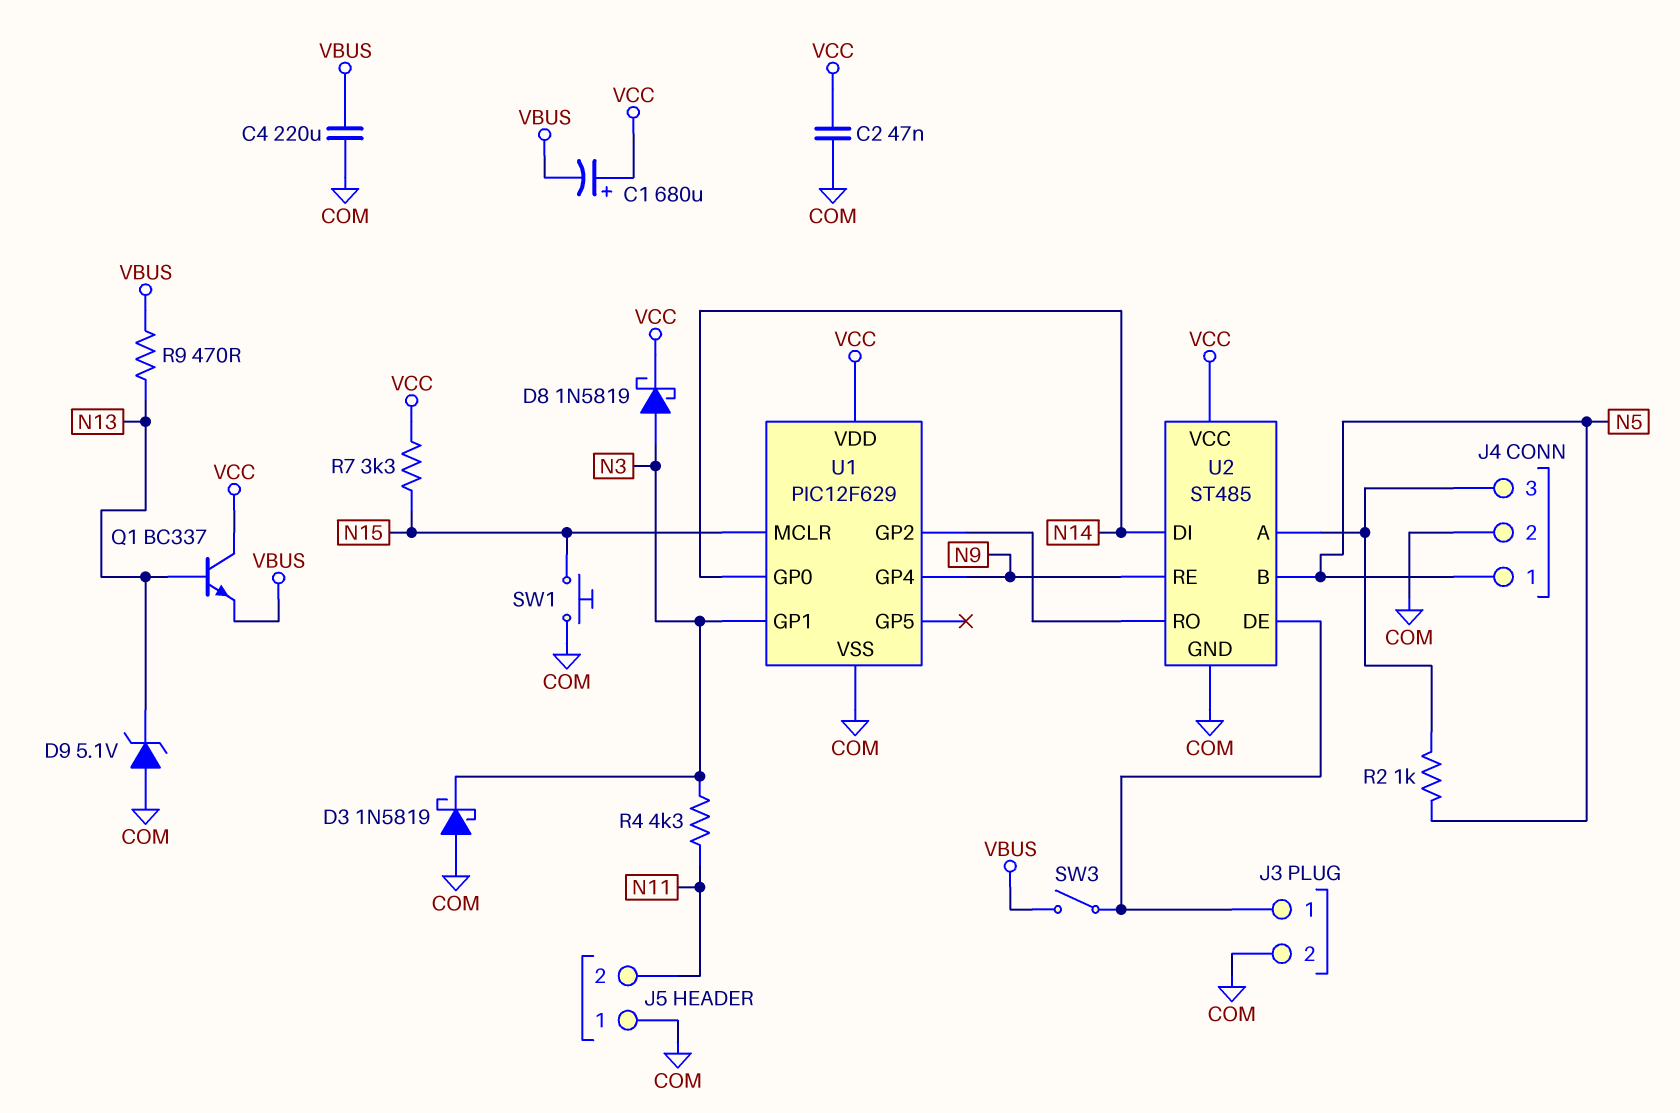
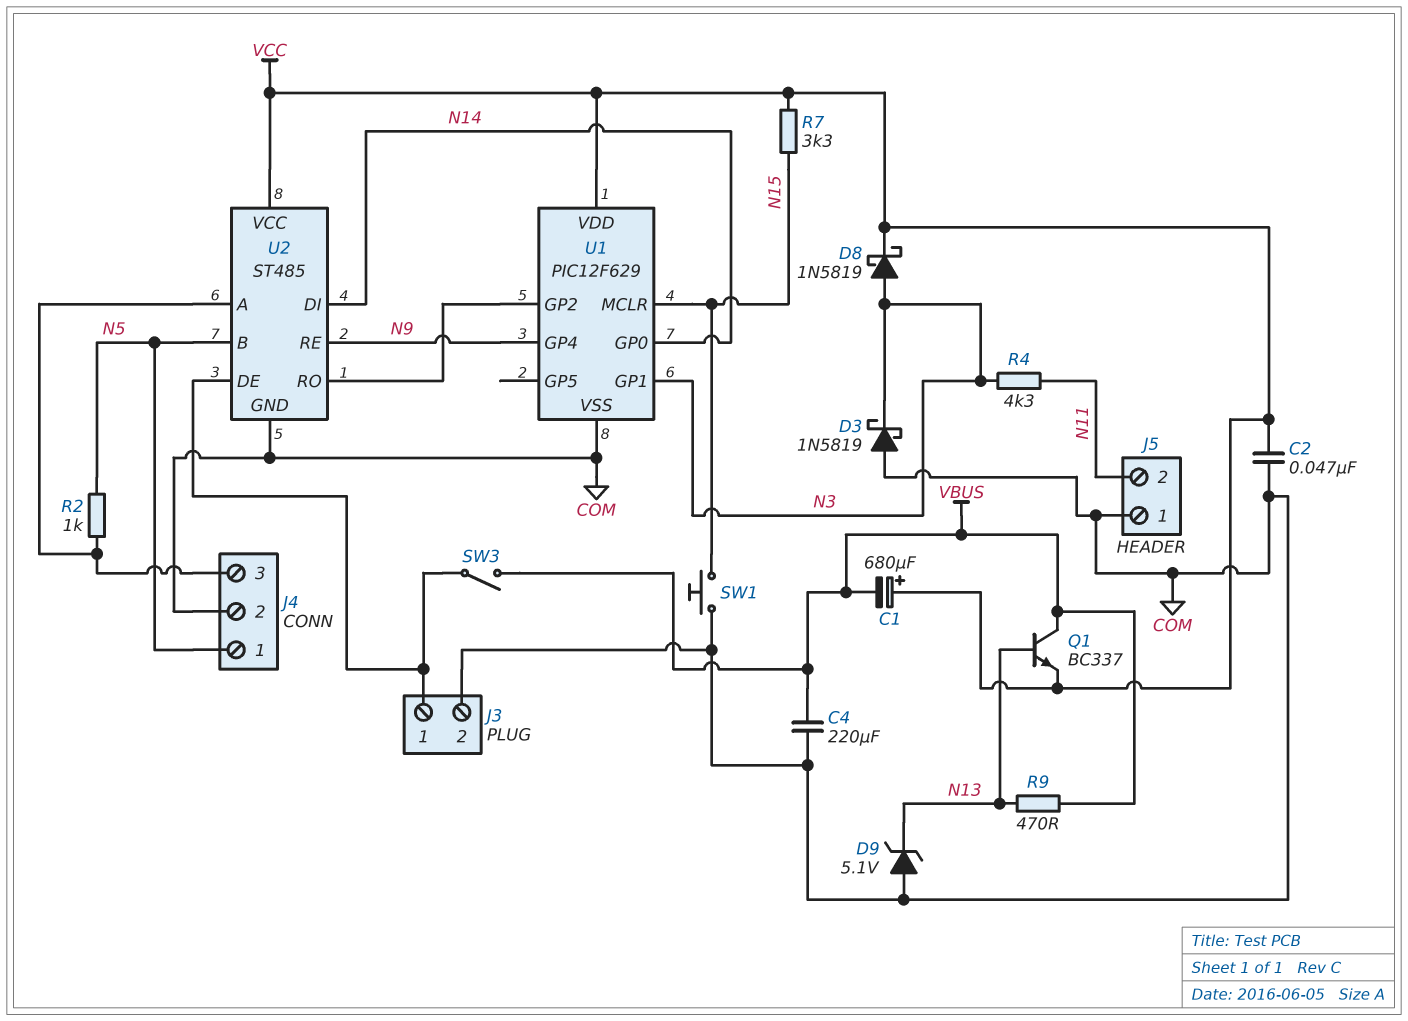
Q1: NPN BC337 (B N13, C VCC, E VBUS) -> NPN BC337 (B N13, C VBUS, E VCC)

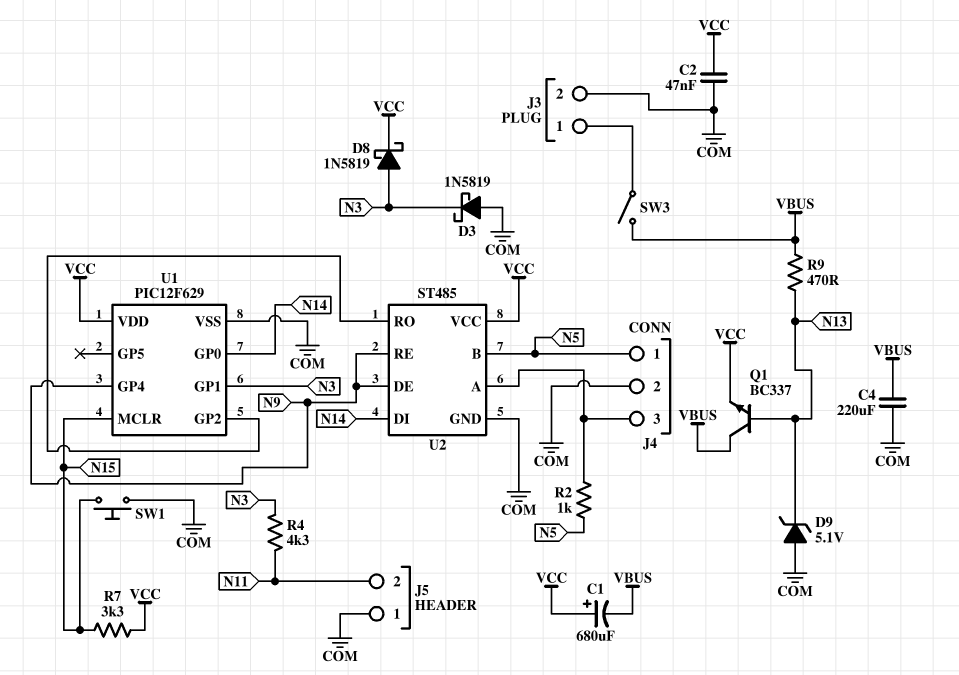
U2 pin DE: J3/1 -> N9

